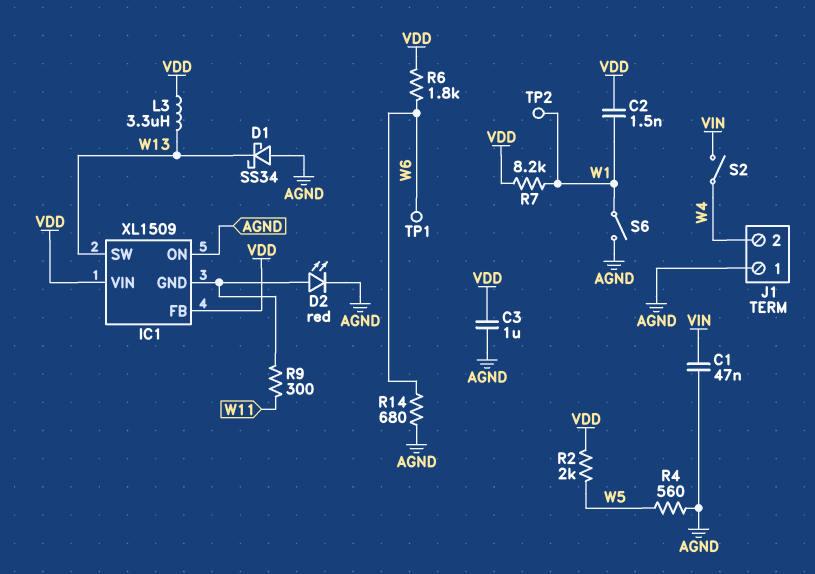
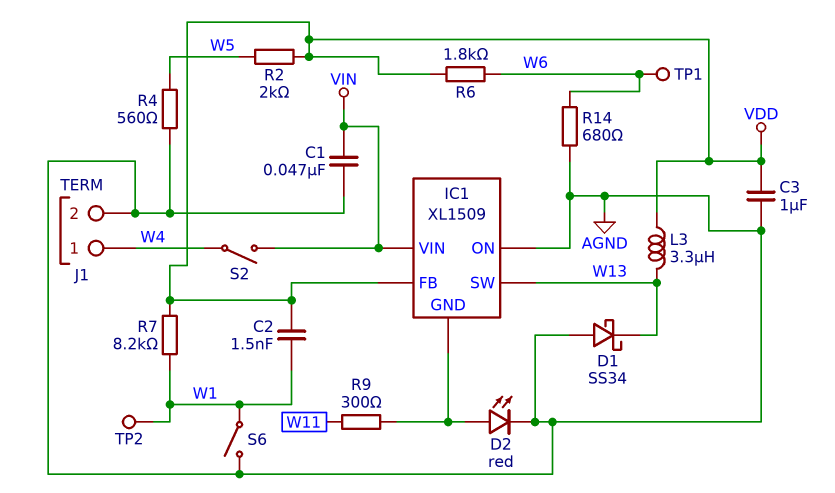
IC1 pin VIN: VDD -> VIN
J1 pin 1: AGND -> W4
J1 pin 2: W4 -> AGND

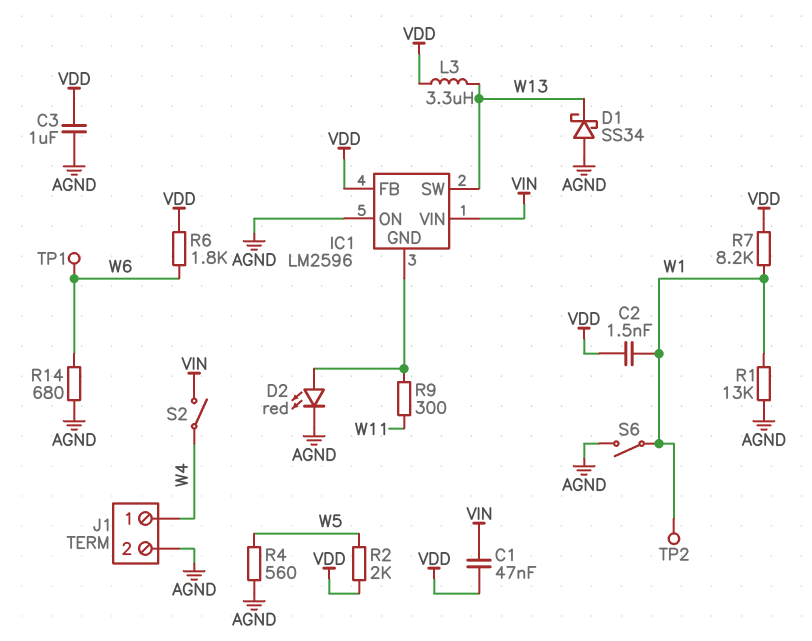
C1: 47nF (AGND, VIN) -> 47nF (VDD, VIN)
IC1: XL1509 -> LM2596
R1: none -> 13k (AGND, W1)

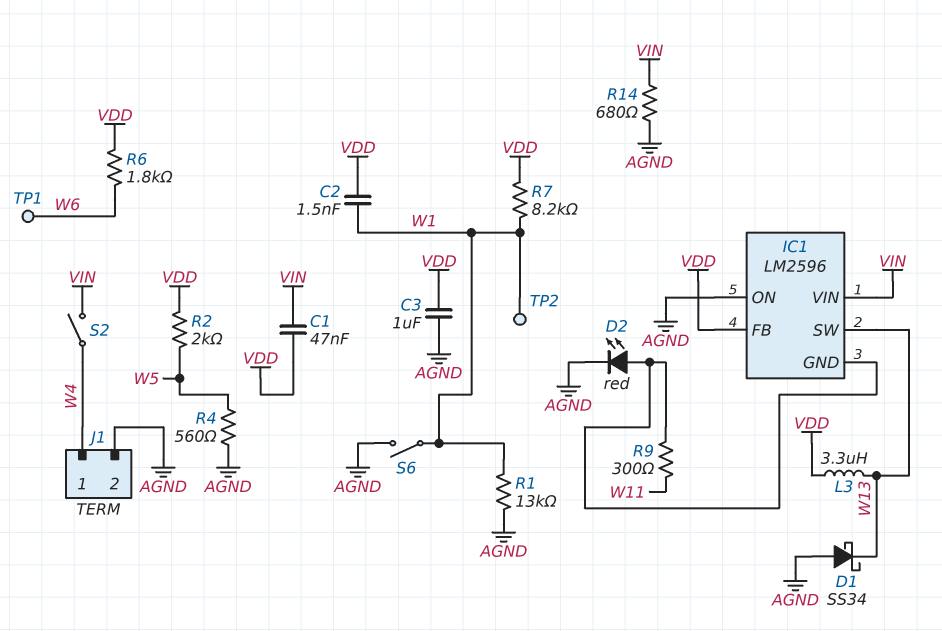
R14: 680 (AGND, W6) -> 680 (AGND, VIN)

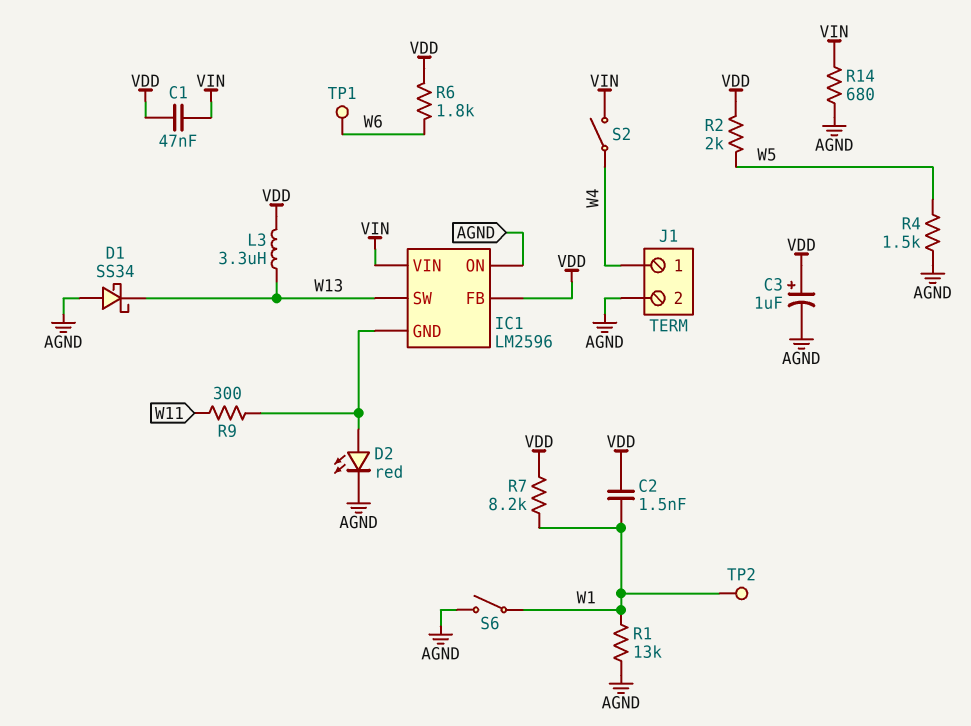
C3: 1uF (AGND, VDD) -> 1uF (plus VDD, minus AGND)
R4: 560 (AGND, W5) -> 1.5k (AGND, W5)

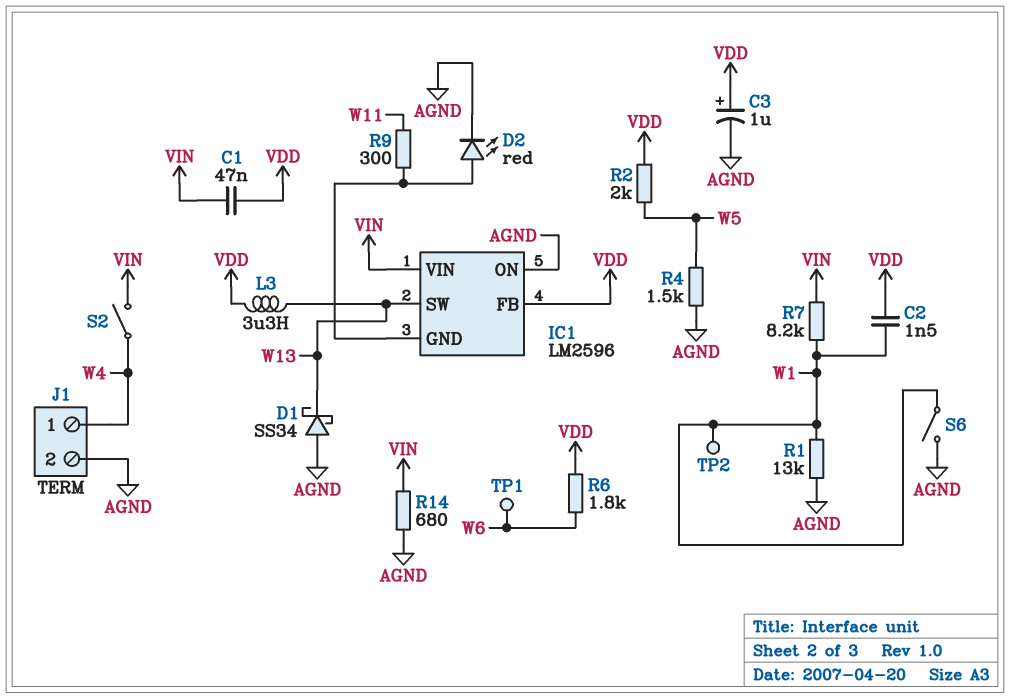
R7: 8.2k (VDD, W1) -> 8.2k (VIN, W1)

